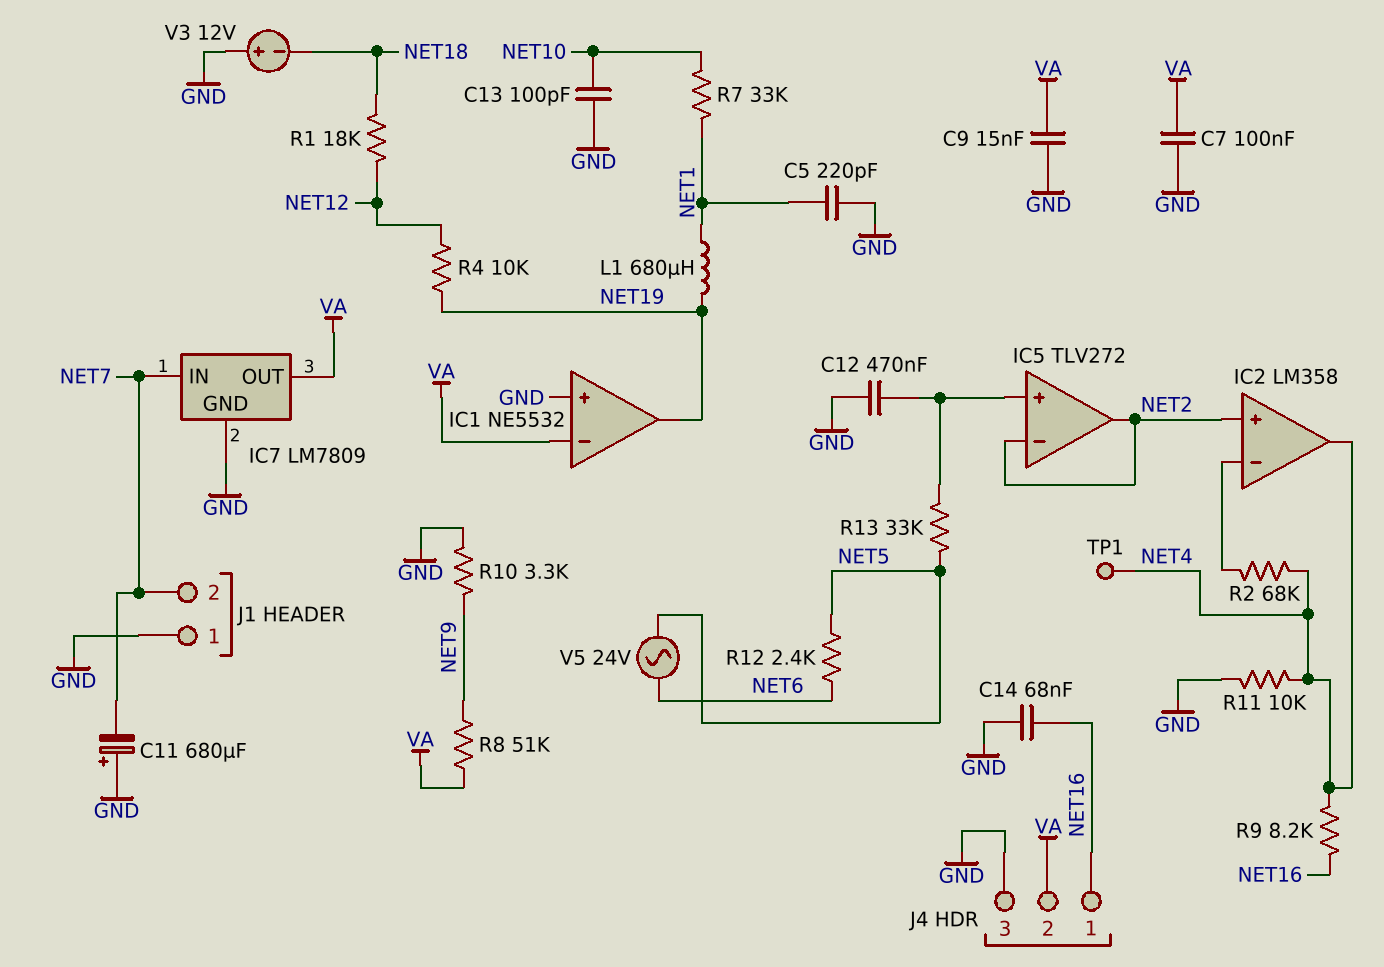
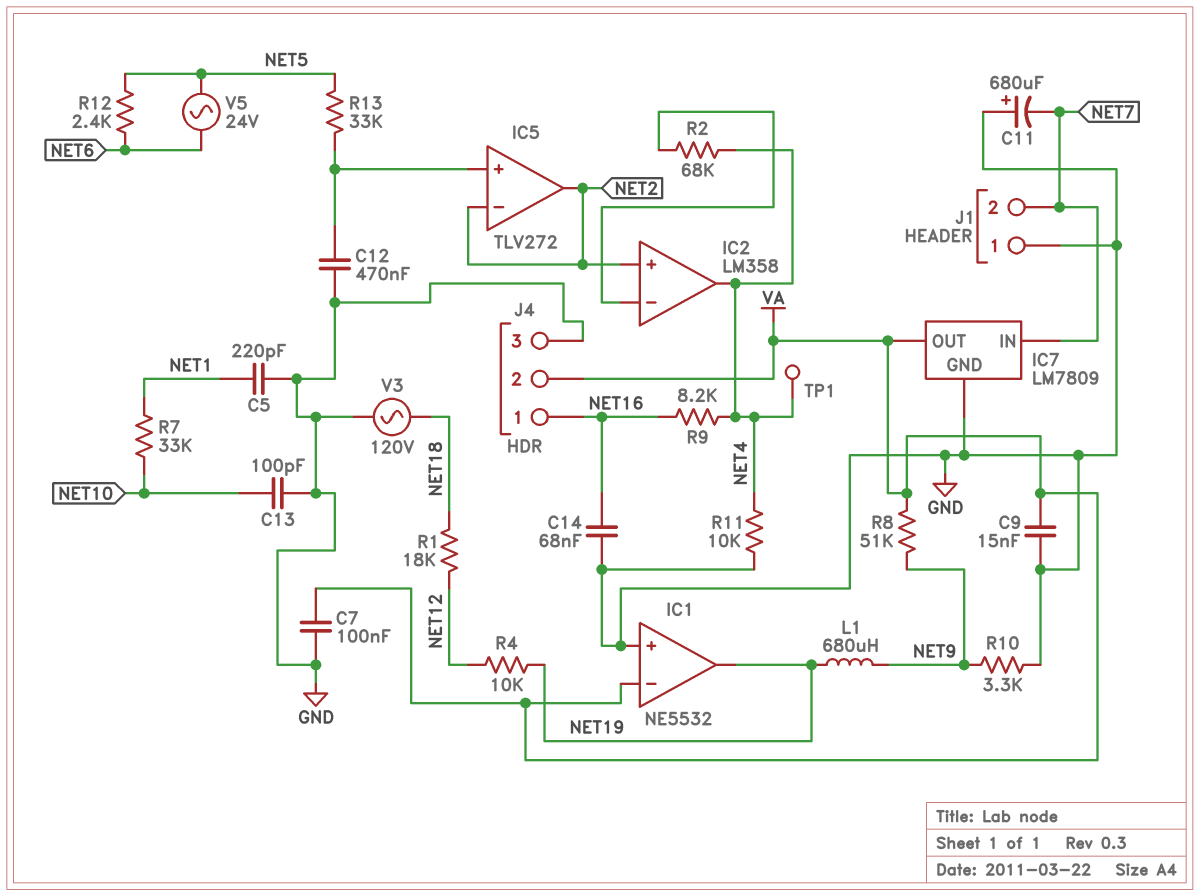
L1: 680uH (NET1, NET19) -> 680uH (NET9, NET19)
V3: 12V (plus GND, minus NET18) -> AC 120V (GND, NET18)

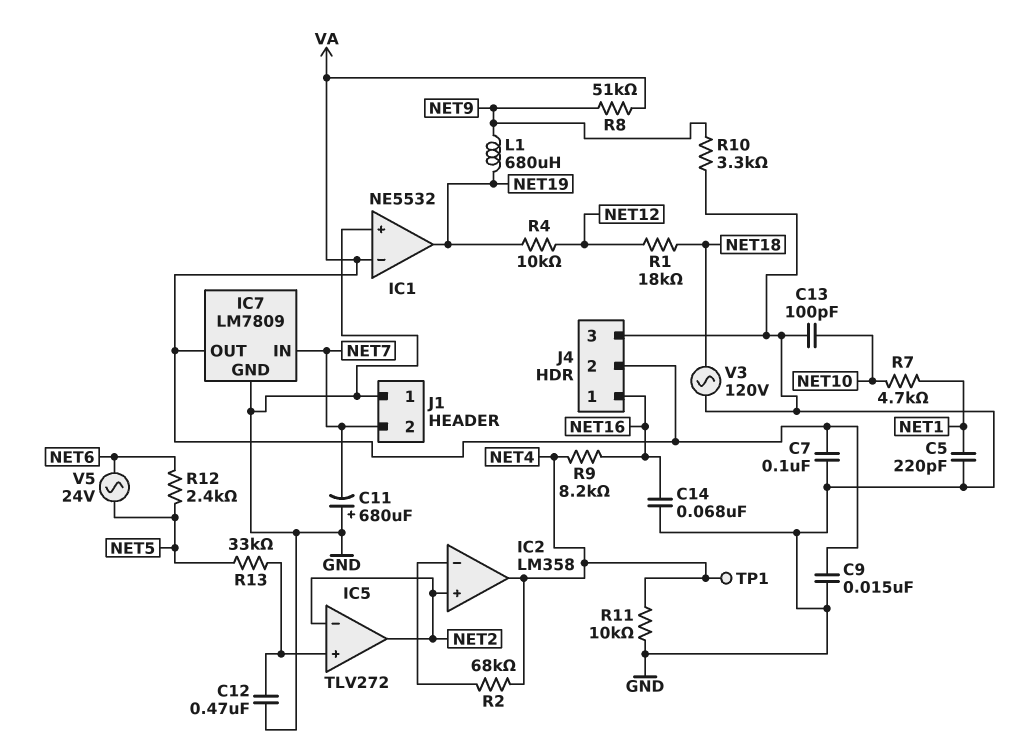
R7: 33k (NET1, NET10) -> 4.7k (NET1, NET10)

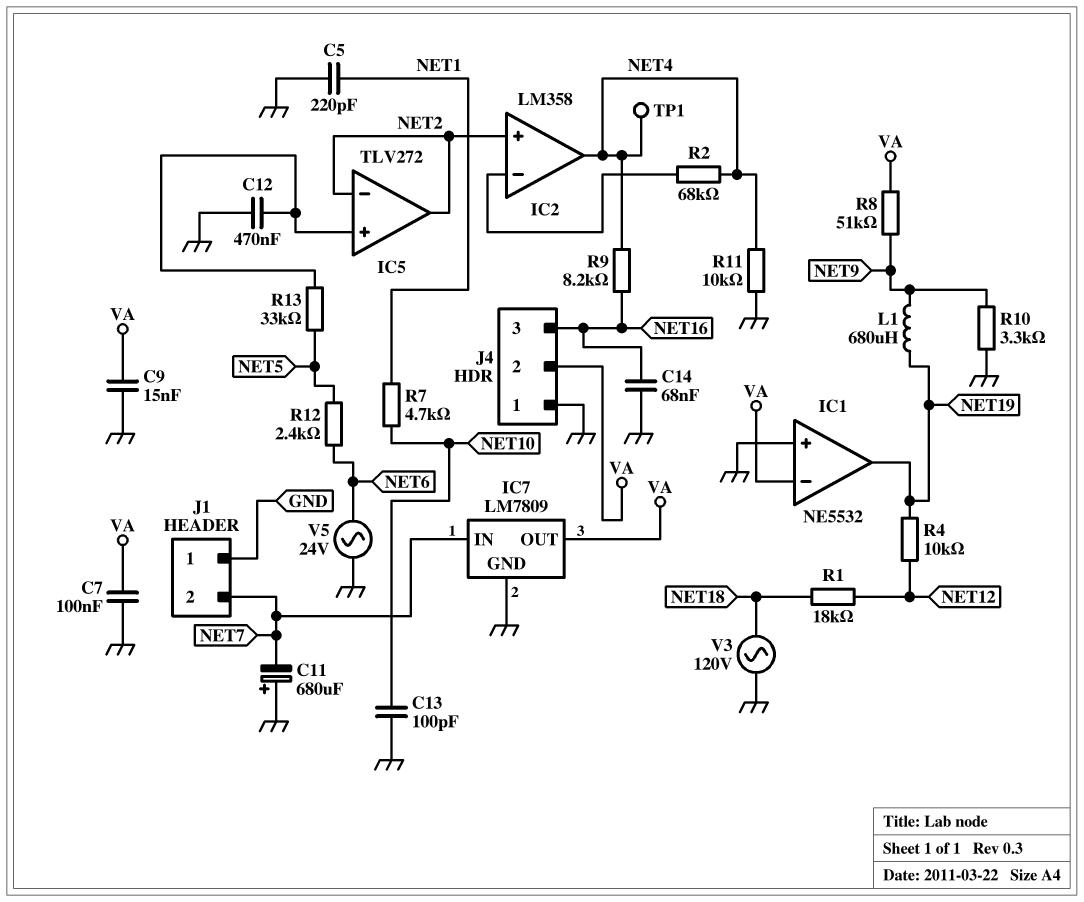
J4 pin 1: NET16 -> GND
J4 pin 3: GND -> NET16
V5: AC 24V (NET5, NET6) -> AC 24V (GND, NET6)

